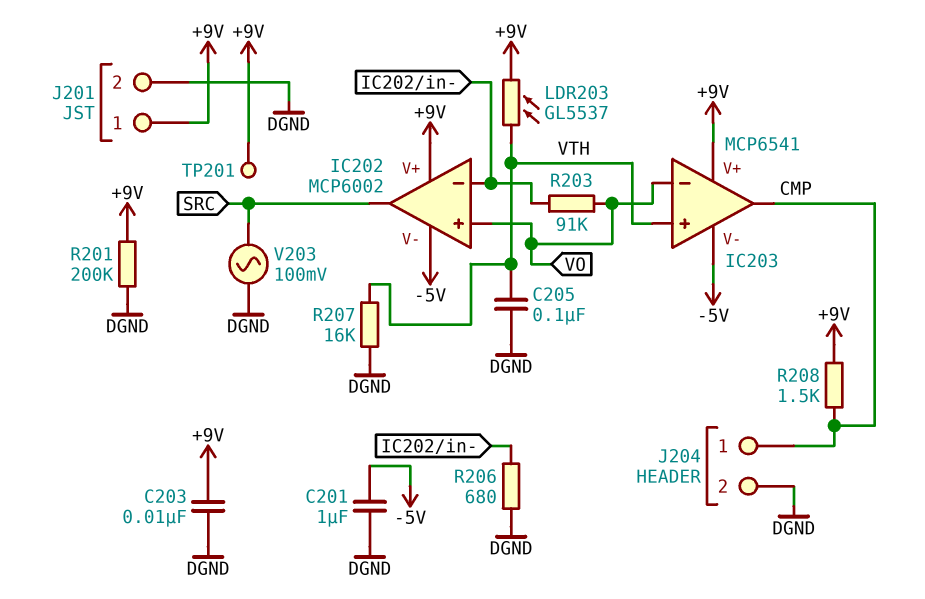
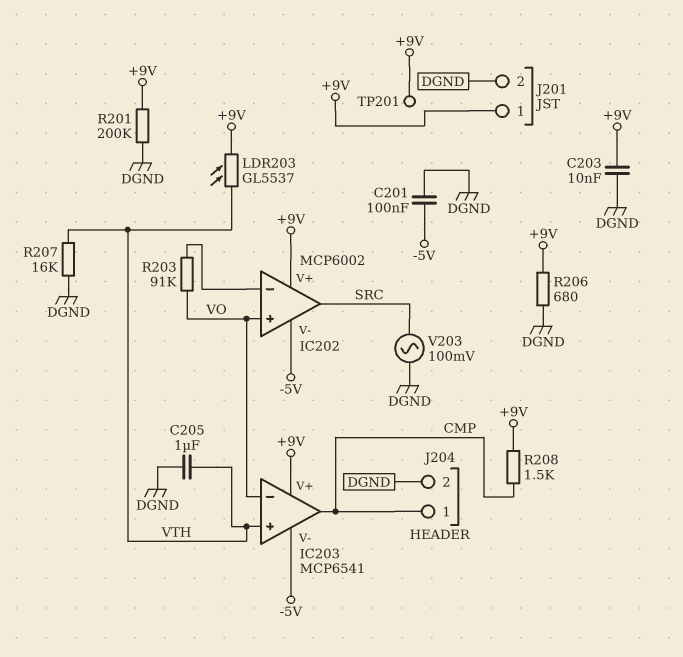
C201: 1uF (-5V, DGND) -> 100nF (-5V, DGND)
C205: 100nF (DGND, VTH) -> 1uF (DGND, VTH)
R206: 680 (DGND, IC202/in-) -> 680 (+9V, DGND)

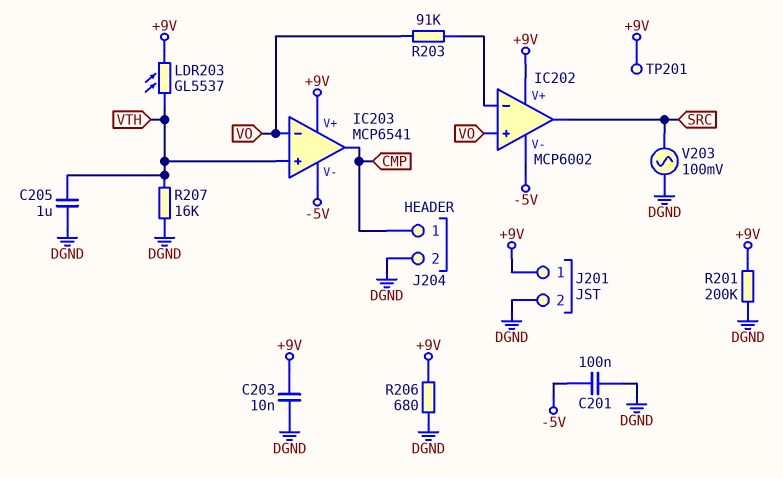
R208: 1.5k (+9V, CMP) -> none

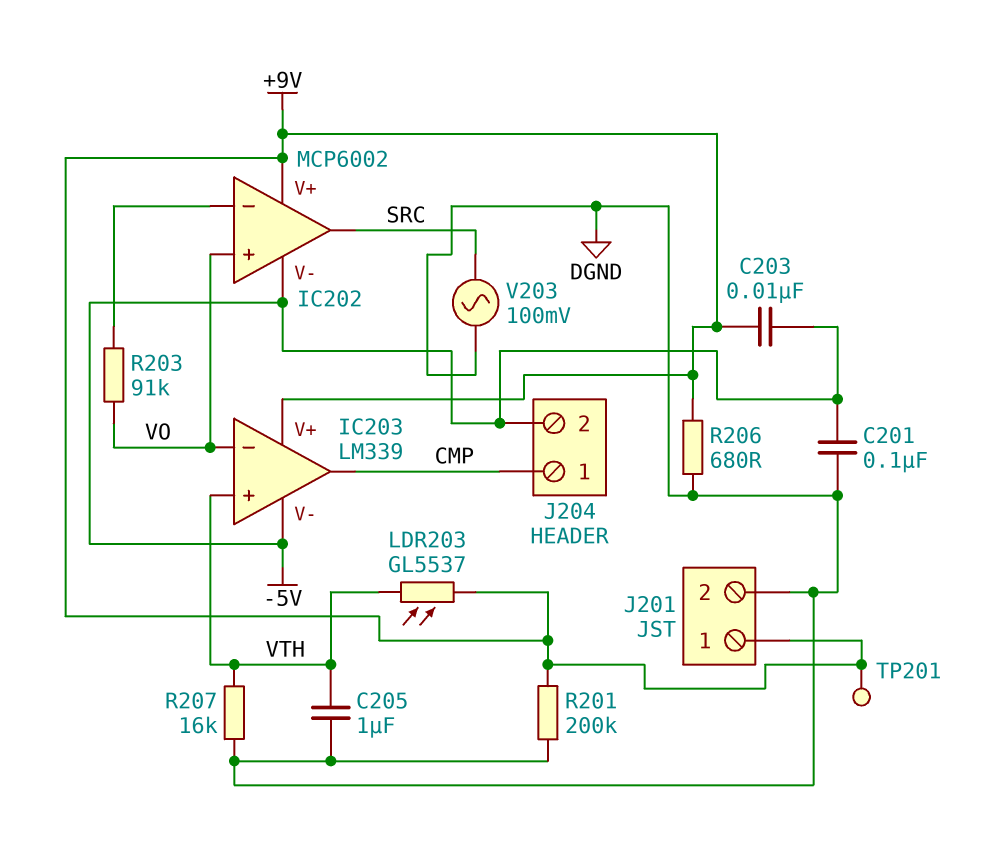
C203: 10nF (+9V, DGND) -> 10nF (+9V, -5V)
IC203: MCP6541 -> LM339
J204 pin 2: DGND -> -5V

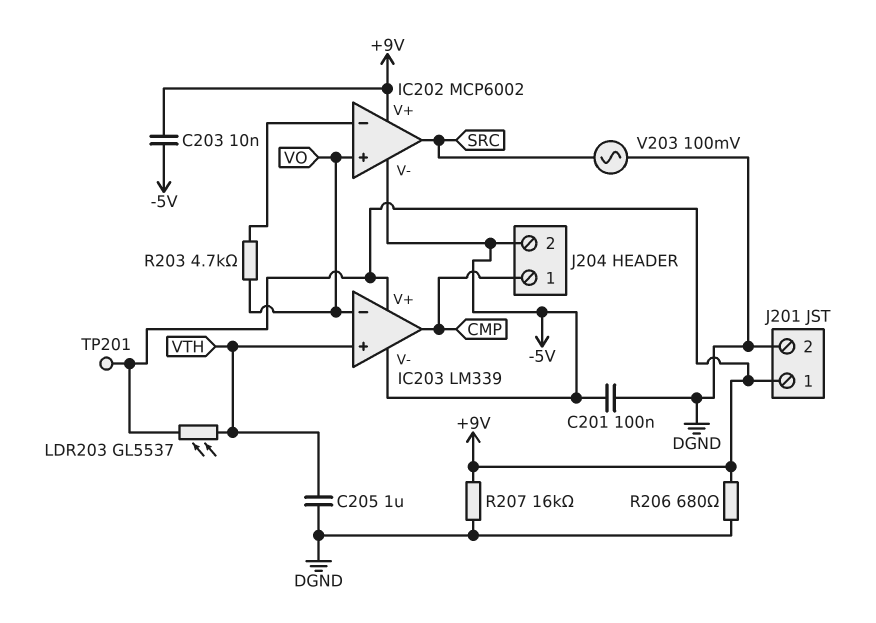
R201: 200k (+9V, DGND) -> none
R203: 91k (IC202/in-, VO) -> 4.7k (IC202/in-, VO)
R207: 16k (DGND, VTH) -> 16k (+9V, DGND)

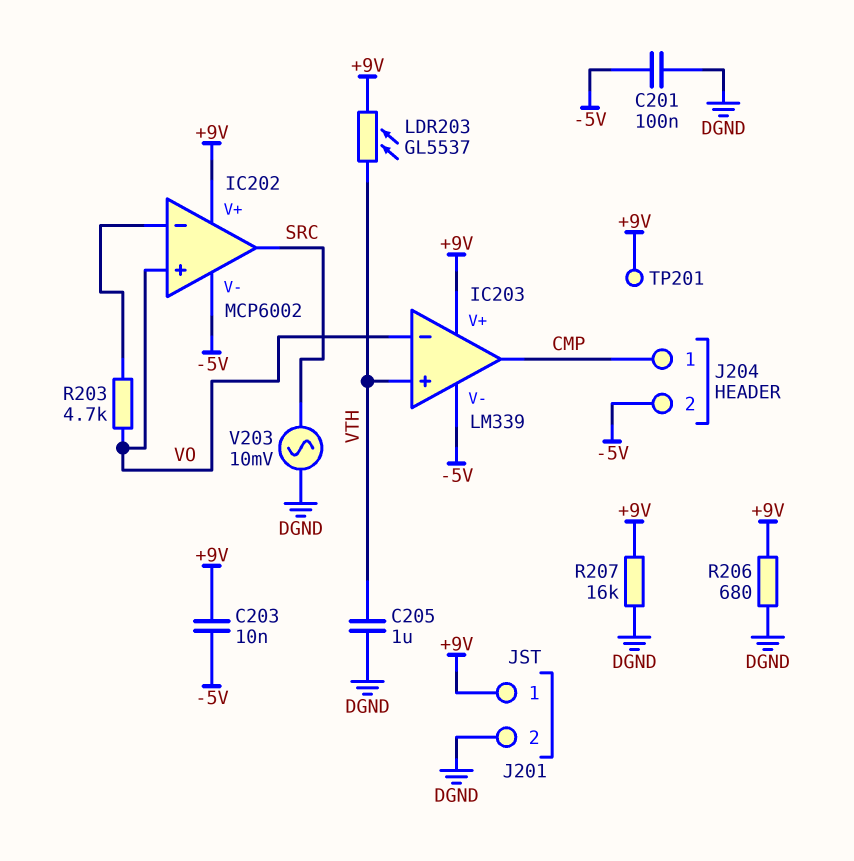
V203: AC 100mV (DGND, SRC) -> AC 10mV (DGND, SRC)

